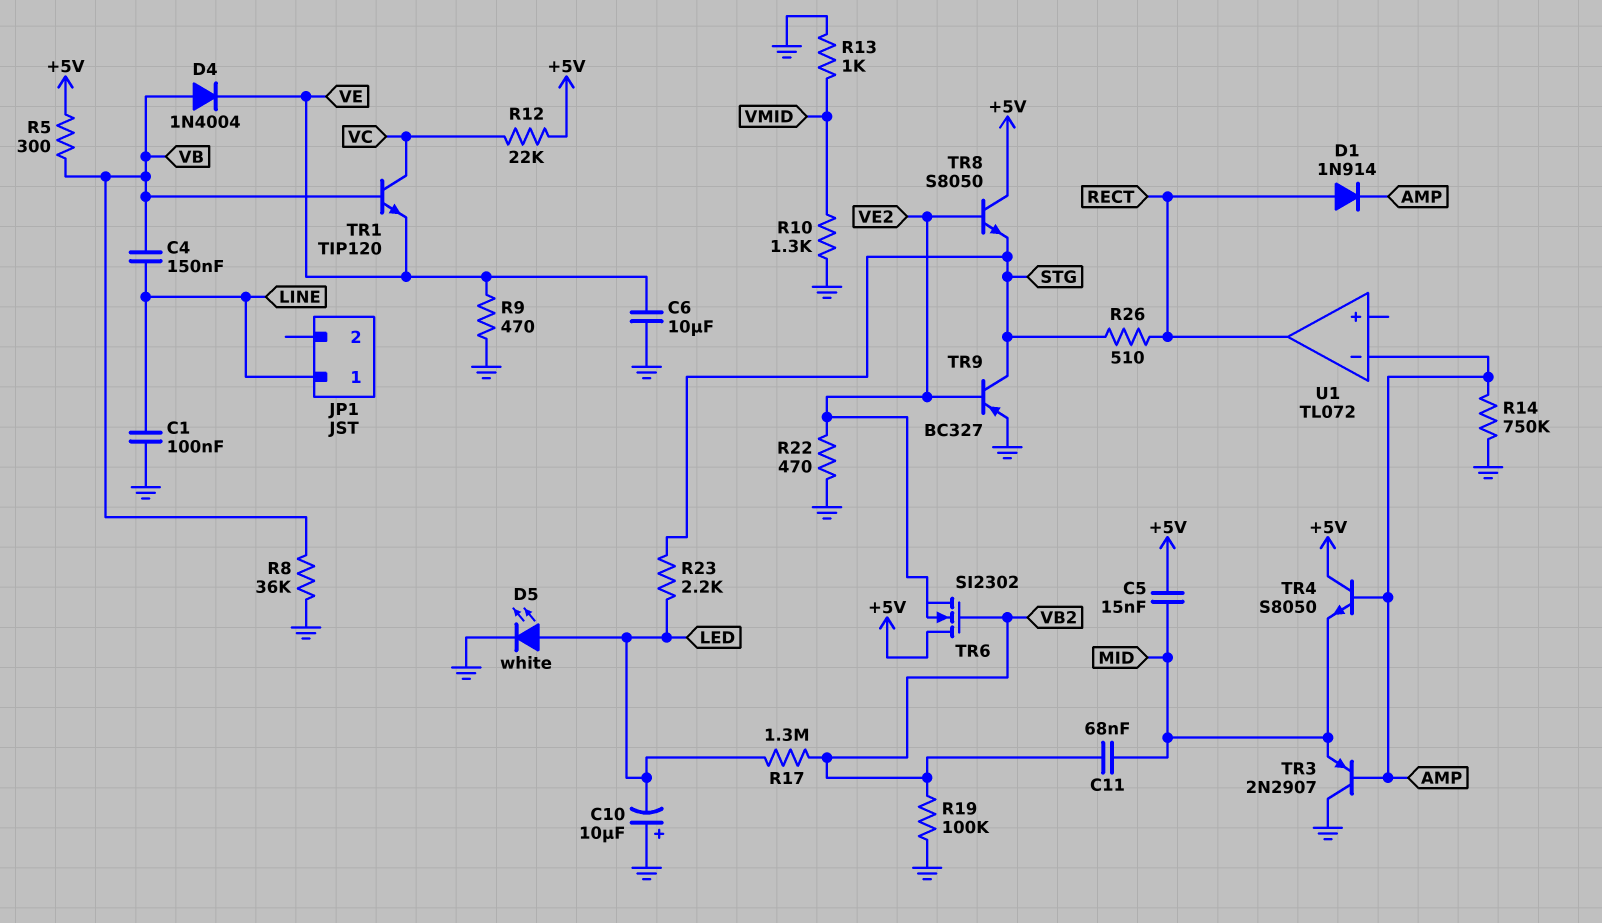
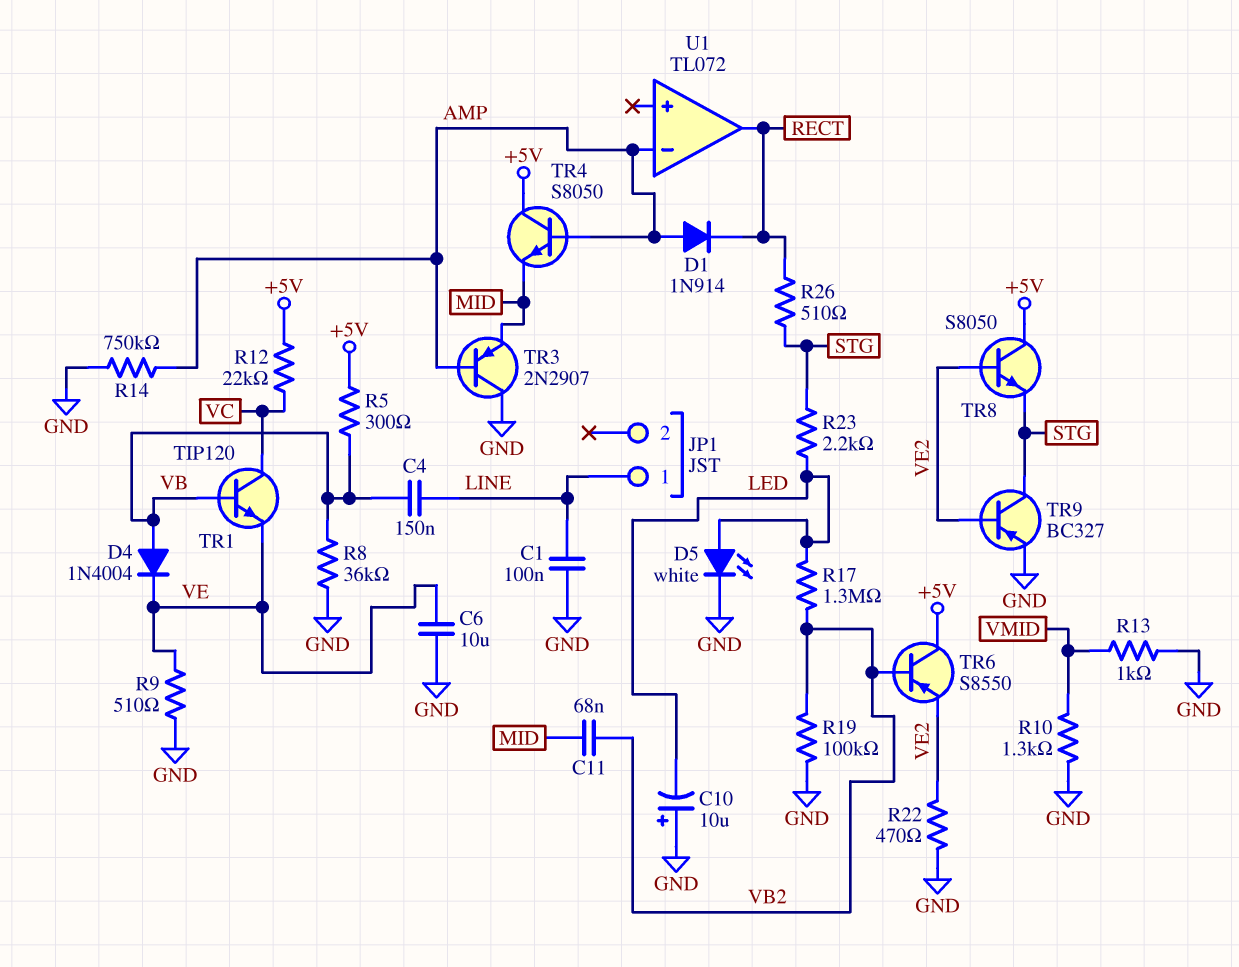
C5: 15nF (+5V, MID) -> none
D1: diode 1N914 (A RECT, K AMP) -> diode 1N914 (A AMP, K RECT)
R9: 470 (GND, VE) -> 510 (GND, VE)
TR6: NMOS SI2302 (G VB2, D +5V, S VE2) -> PNP S8550 (B VB2, C +5V, E VE2)

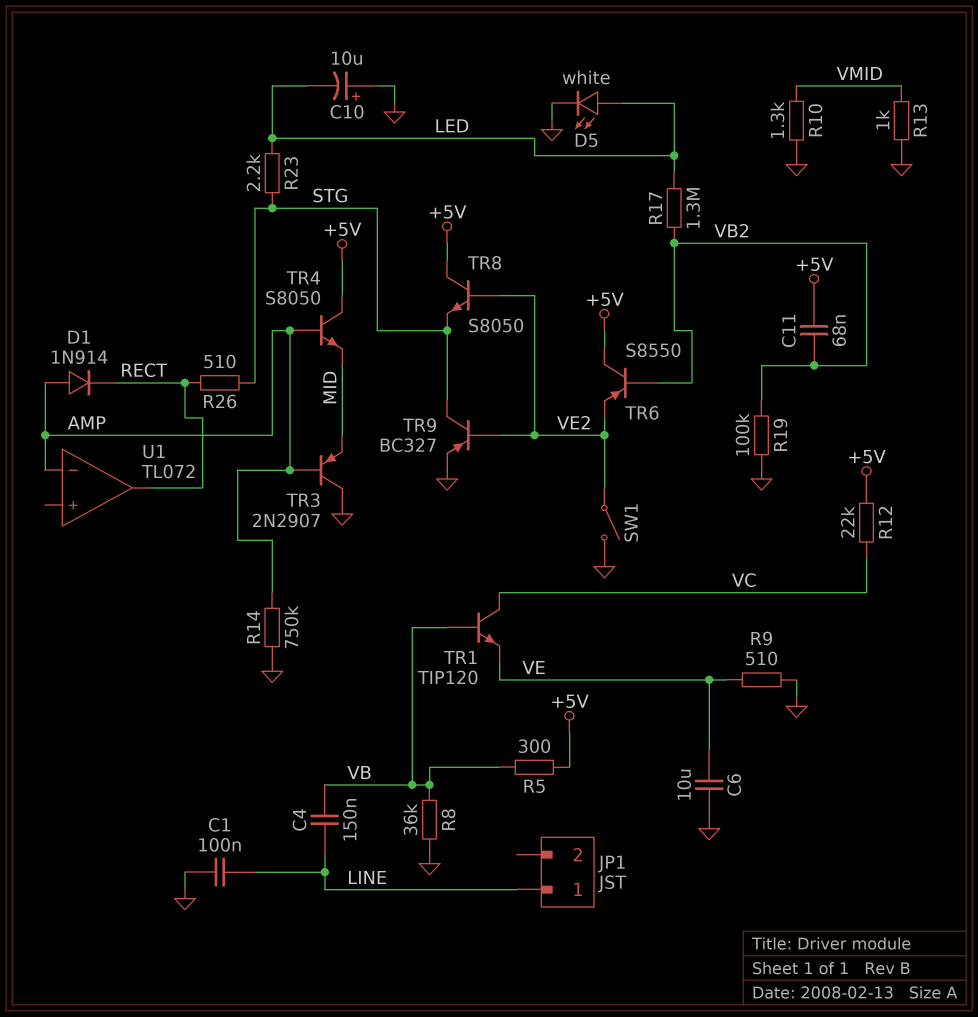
C11: 68nF (MID, VB2) -> 68nF (+5V, VB2)
D4: diode 1N4004 (A VB, K VE) -> none
R22: 470 (GND, VE2) -> none
SW1: none -> switch (GND, VE2)

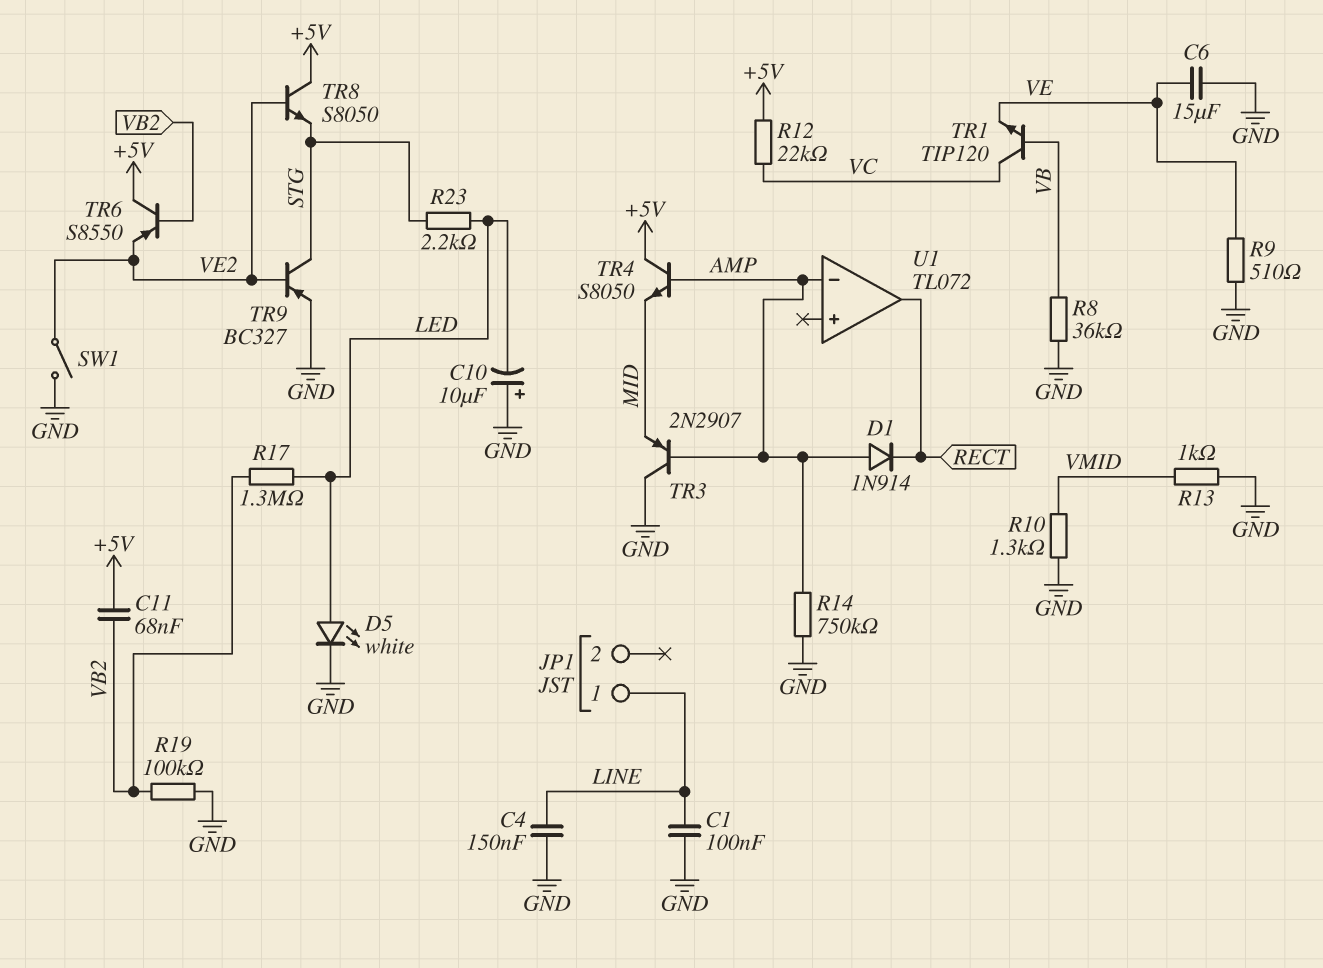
C4: 150nF (LINE, VB) -> 150nF (GND, LINE)
C6: 10uF (GND, VE) -> 15uF (GND, VE)
R5: 300 (+5V, VB) -> none
R26: 510 (RECT, STG) -> none

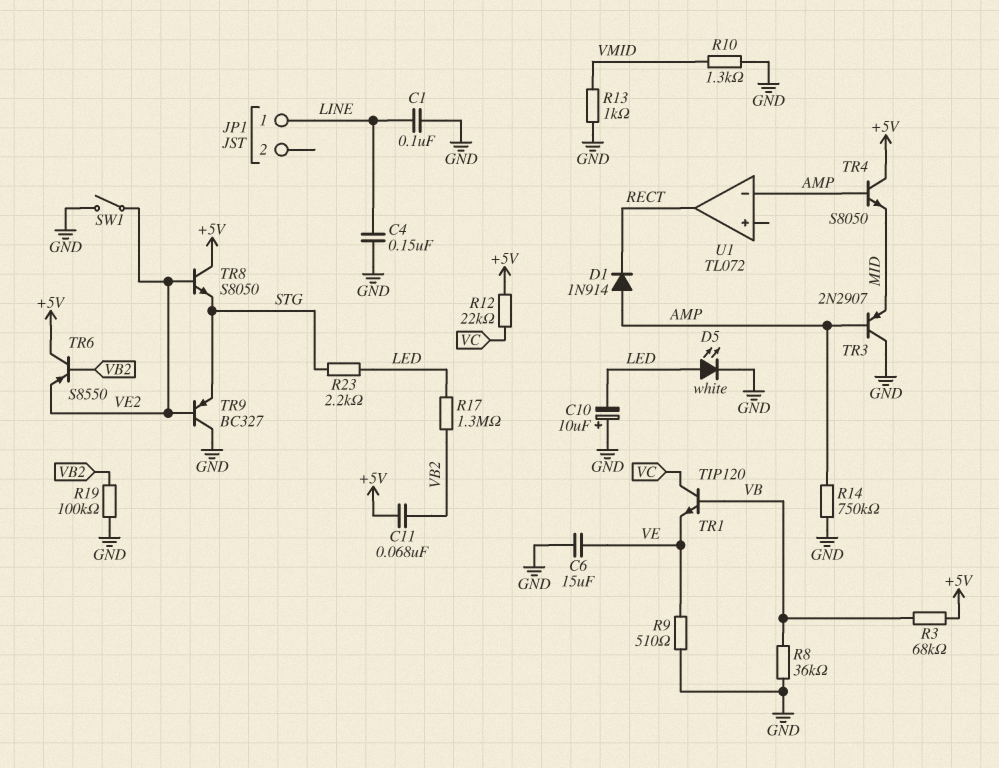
R3: none -> 68k (+5V, VB)
TR9: PNP BC327 (B VE2, C STG, E GND) -> PNP BC327 (B VE2, C GND, E STG)

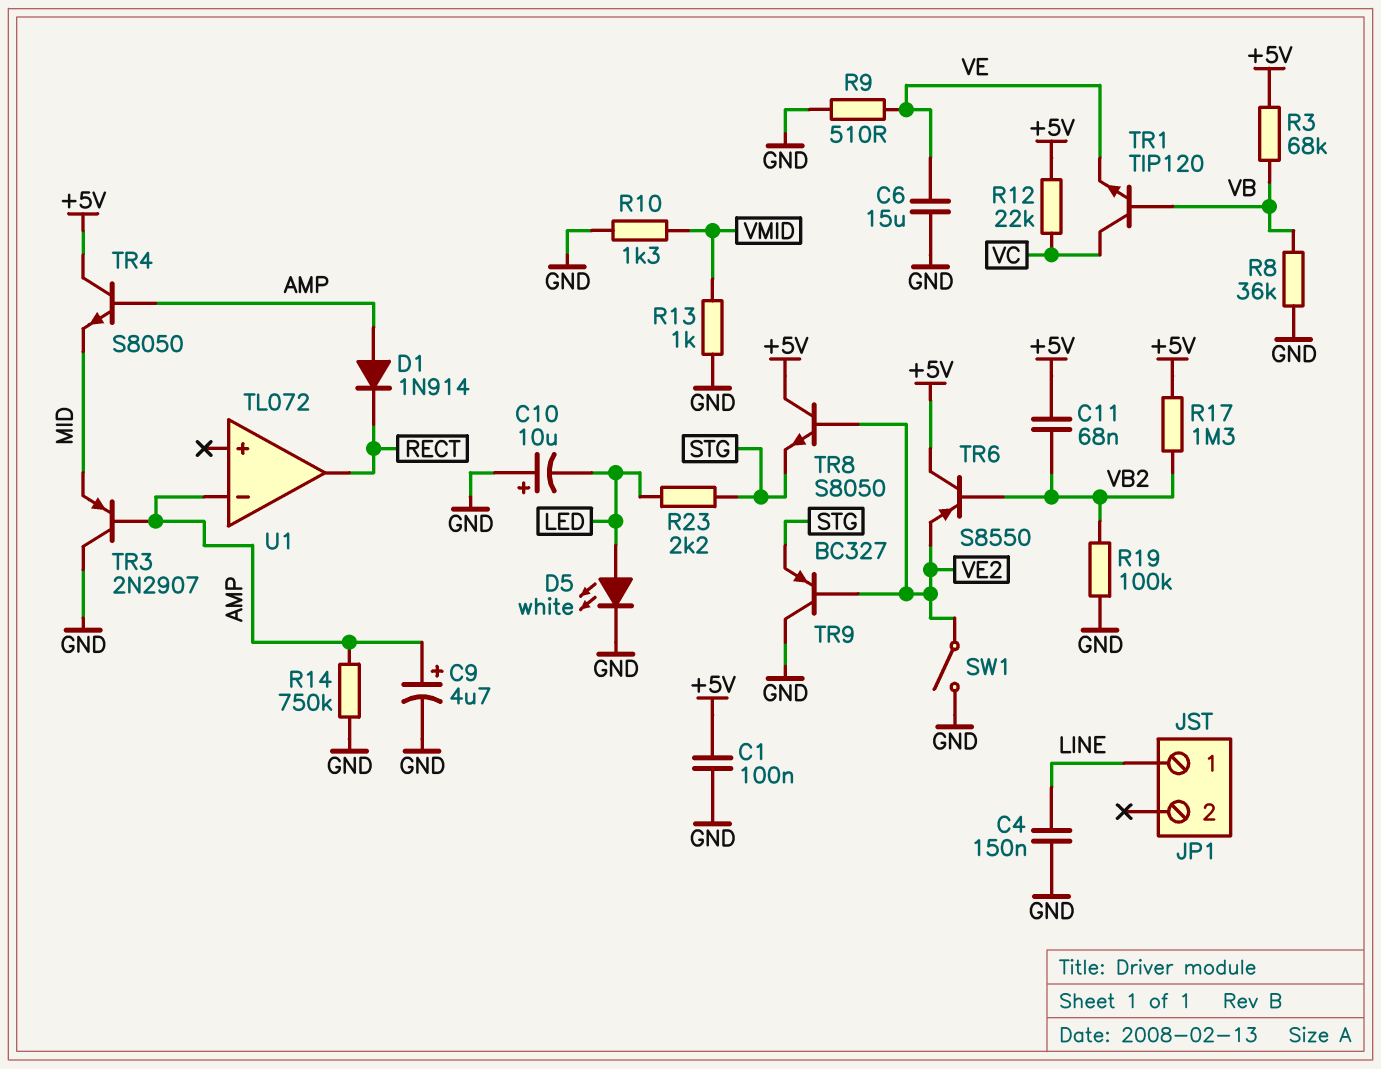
C1: 100nF (GND, LINE) -> 100nF (+5V, GND)
C9: none -> 4.7uF (plus AMP, minus GND)
R17: 1.3M (LED, VB2) -> 1.3M (+5V, VB2)

